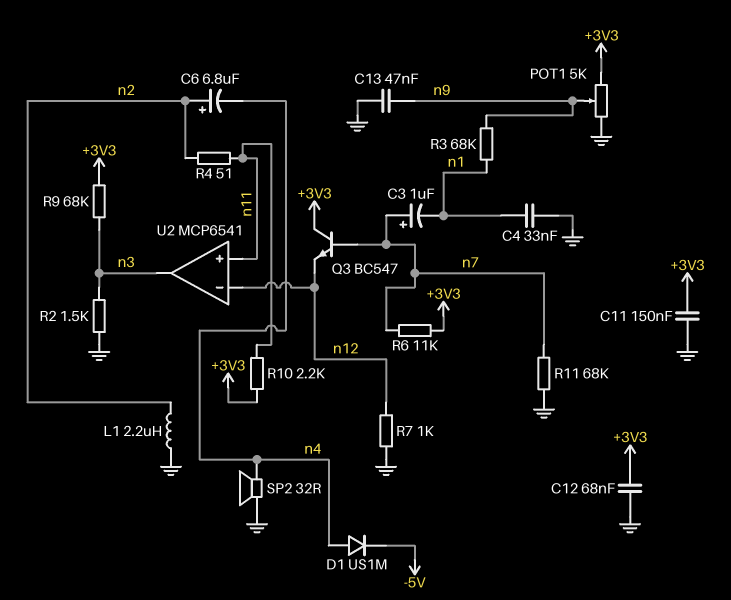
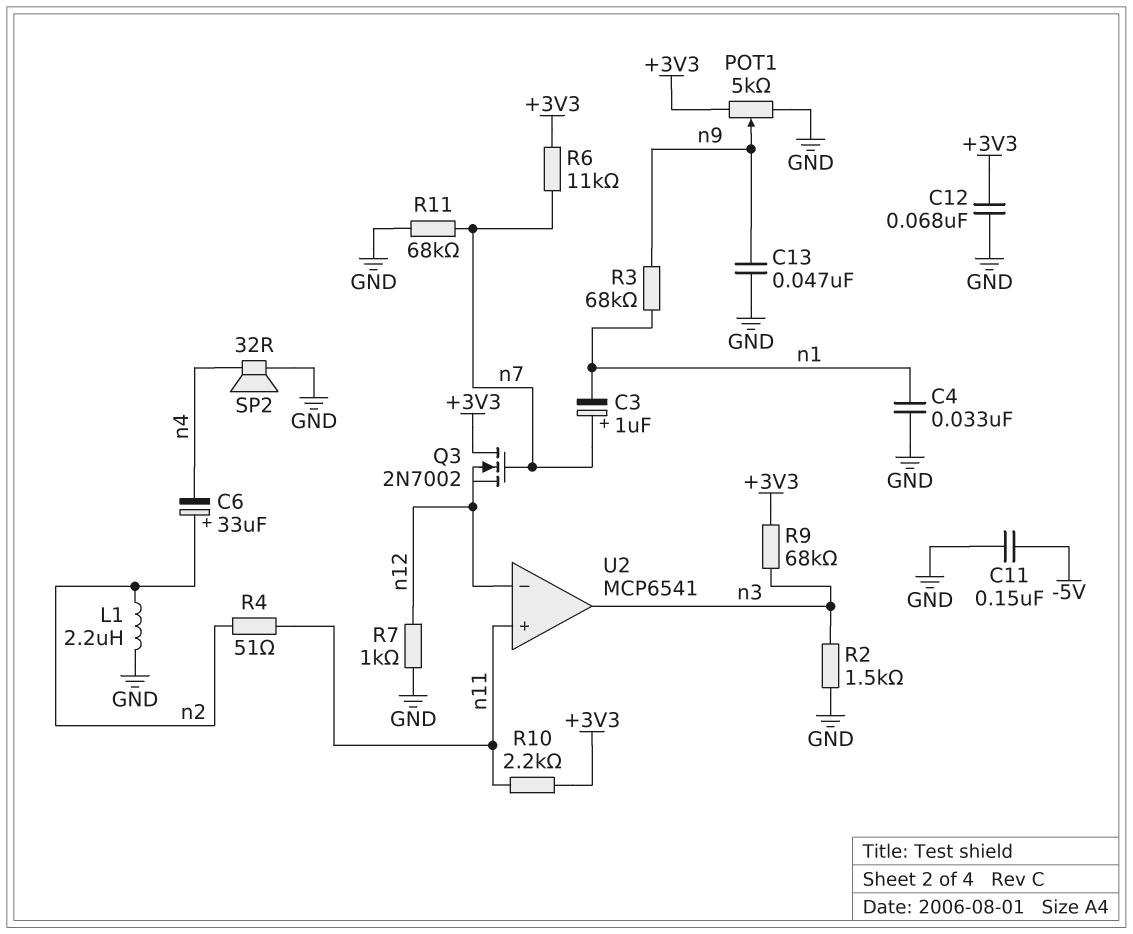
C6: 6.8uF (plus n2, minus n4) -> 33uF (plus n2, minus n4)
C11: 150nF (+3V3, GND) -> 150nF (-5V, GND)
D1: diode US1M (A n4, K -5V) -> none
Q3: NPN BC547 (B n7, C +3V3, E n12) -> NMOS 2N7002 (G n7, D +3V3, S n12)

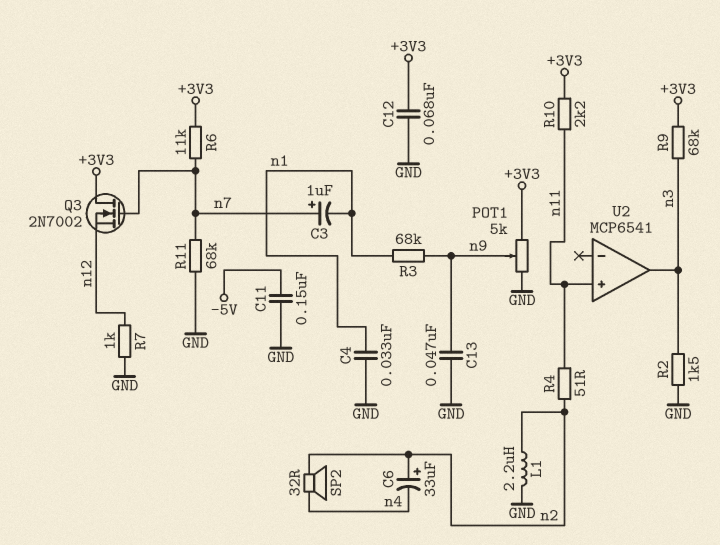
SP2: speaker 32R (GND, n4) -> speaker 32R (n2, n4)
U2 pin in-: n12 -> none

